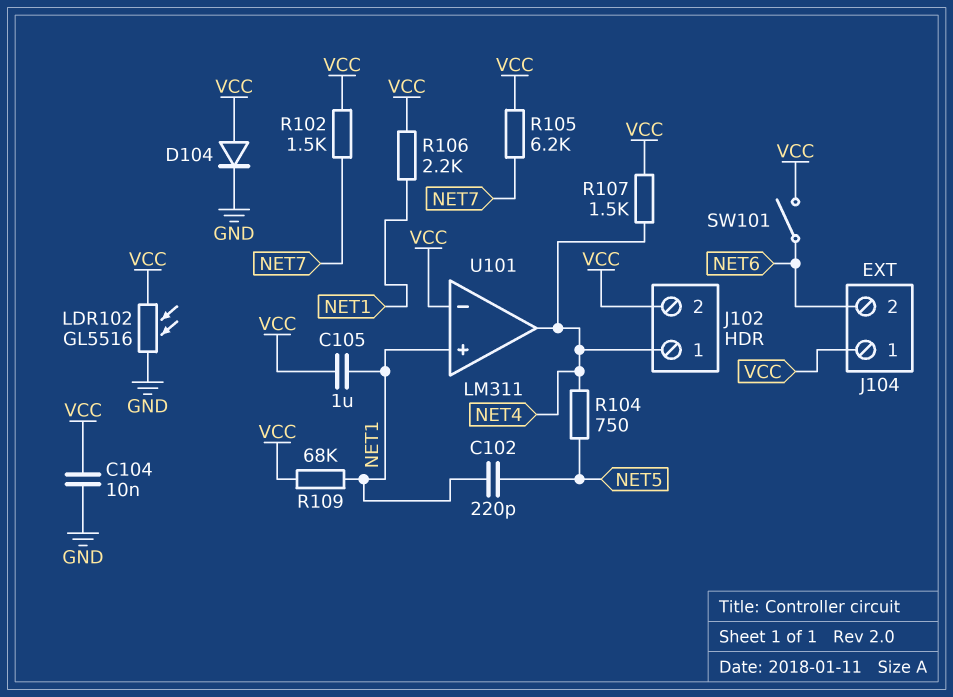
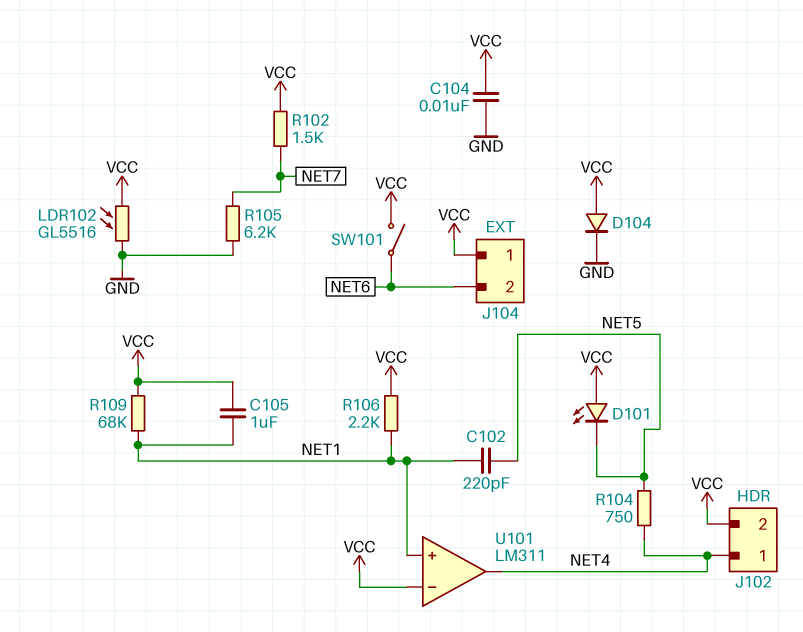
D101: none -> LED (A VCC, K NET5)
R105: 6.2k (NET7, VCC) -> 6.2k (GND, NET7)
R107: 1.5k (NET4, VCC) -> none

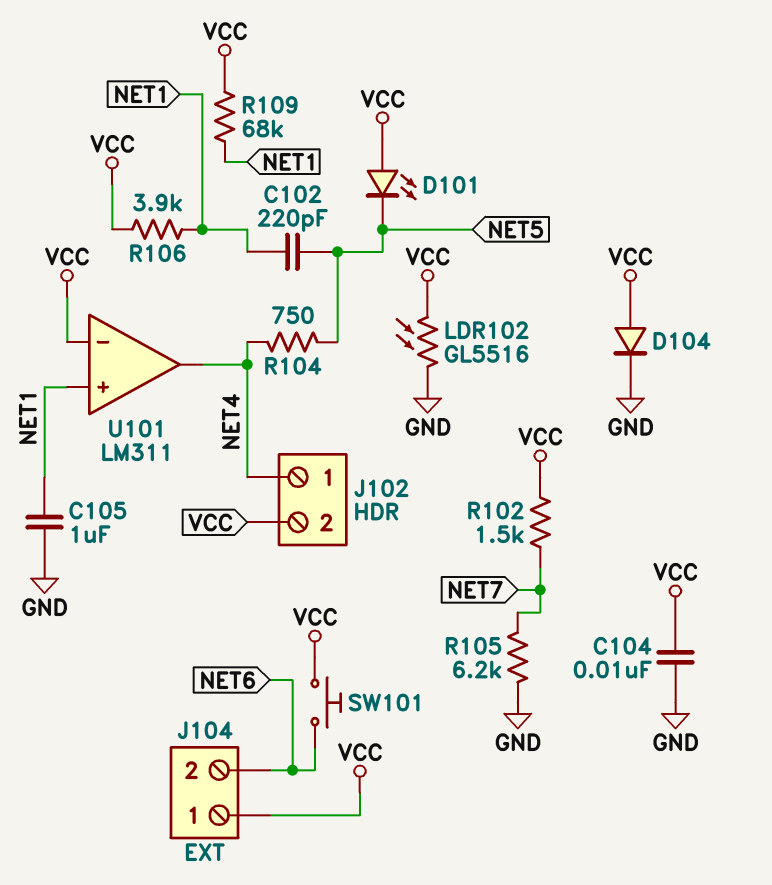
C105: 1uF (NET1, VCC) -> 1uF (GND, NET1)
R106: 2.2k (NET1, VCC) -> 3.9k (NET1, VCC)
SW101: switch (NET6, VCC) -> button (NET6, VCC)

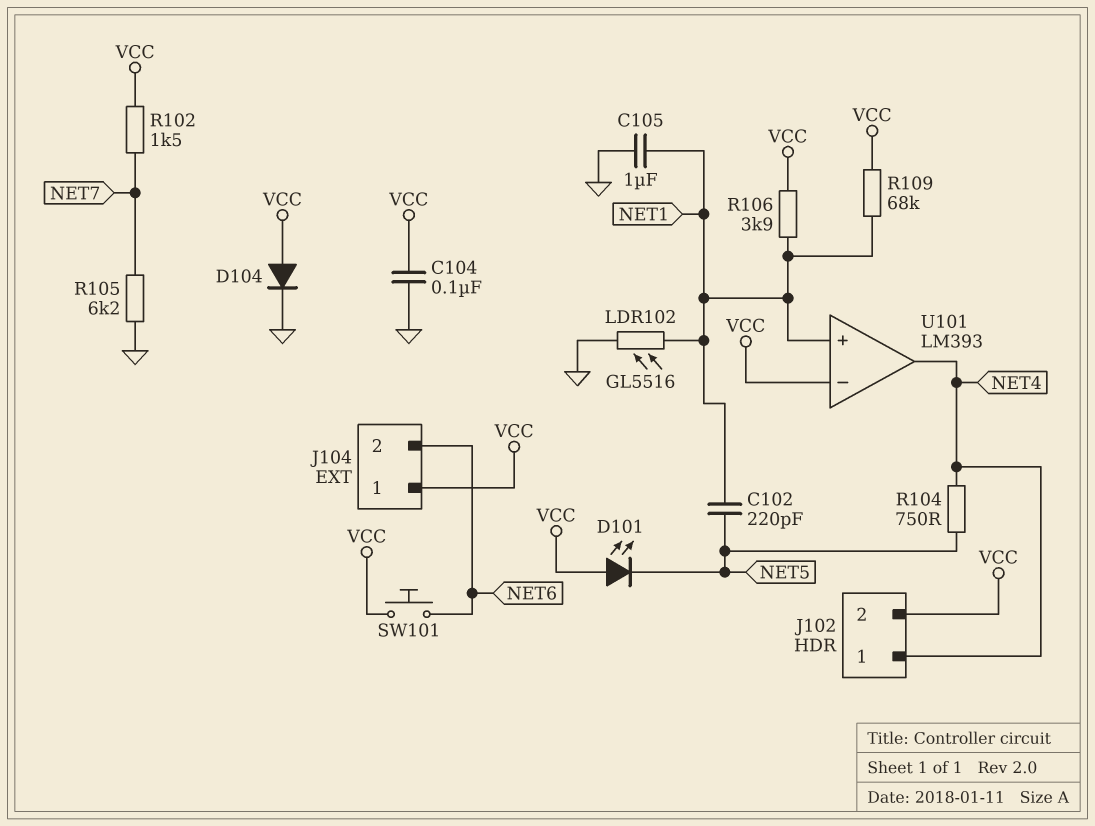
C104: 10nF (GND, VCC) -> 100nF (GND, VCC)
LDR102: GL5516 (GND, VCC) -> GL5516 (GND, NET1)
U101: LM311 -> LM393

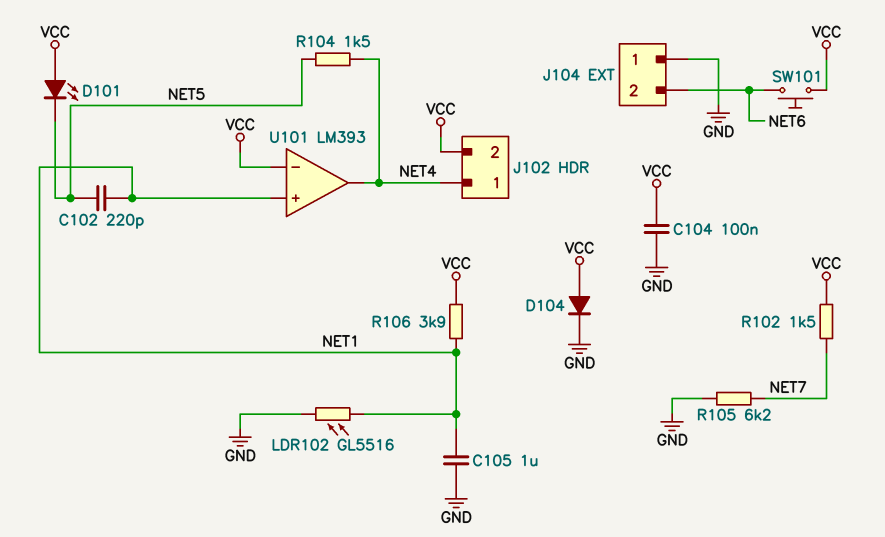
J104 pin 1: VCC -> GND
R104: 750 (NET4, NET5) -> 1.5k (NET4, NET5)
R109: 68k (NET1, VCC) -> none

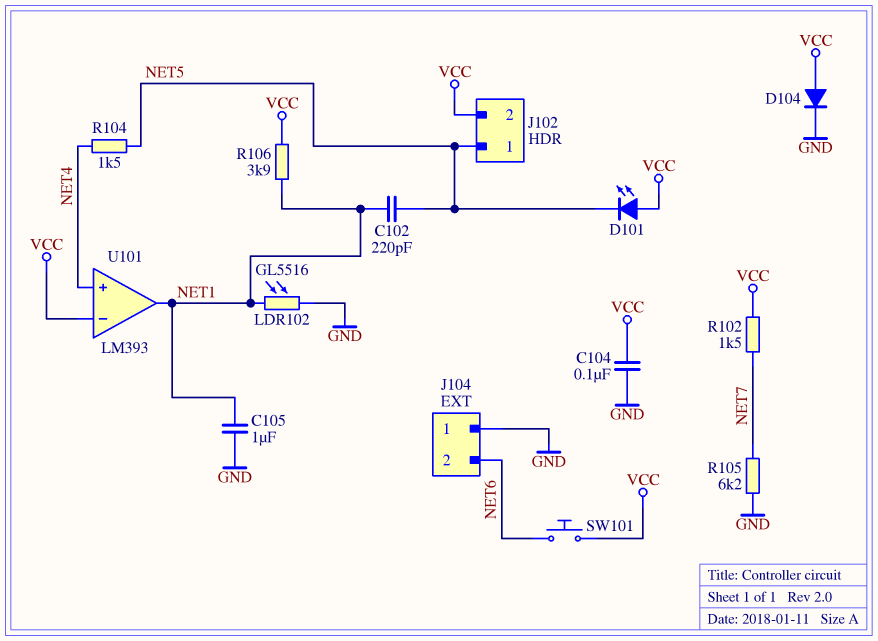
J102 pin 1: NET4 -> NET5
U101 pin in+: NET1 -> NET4
U101 pin out: NET4 -> NET1

